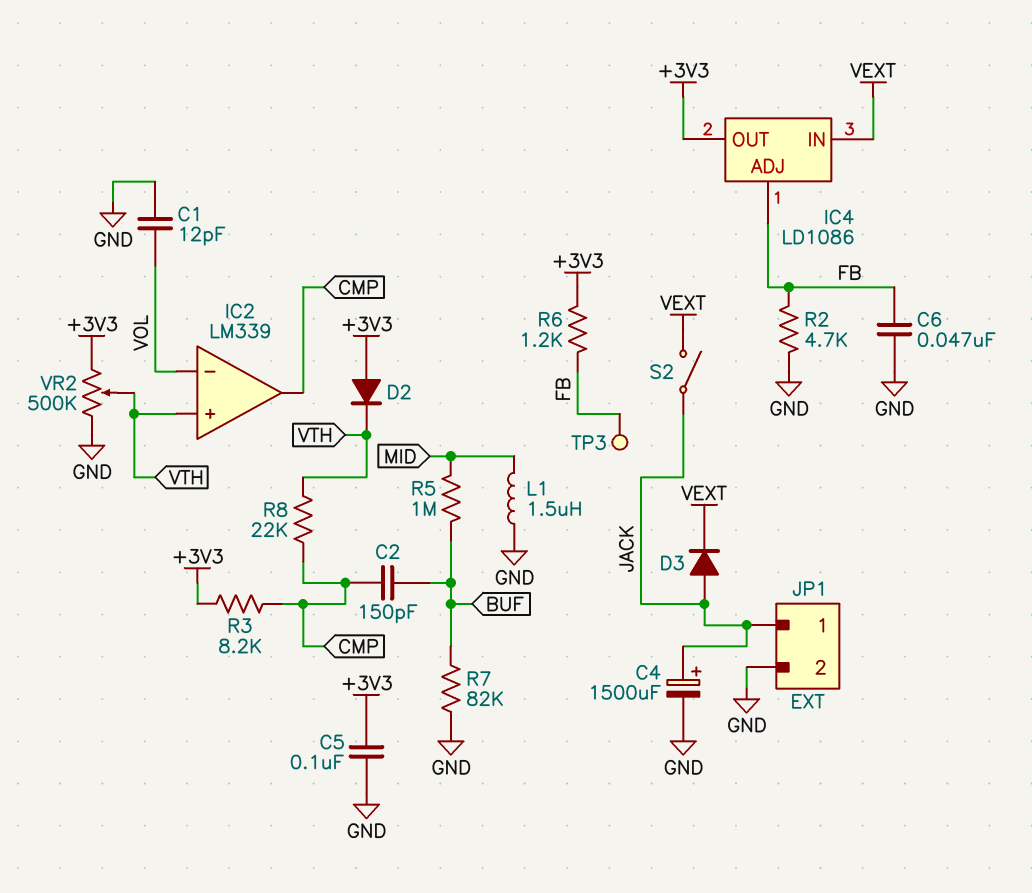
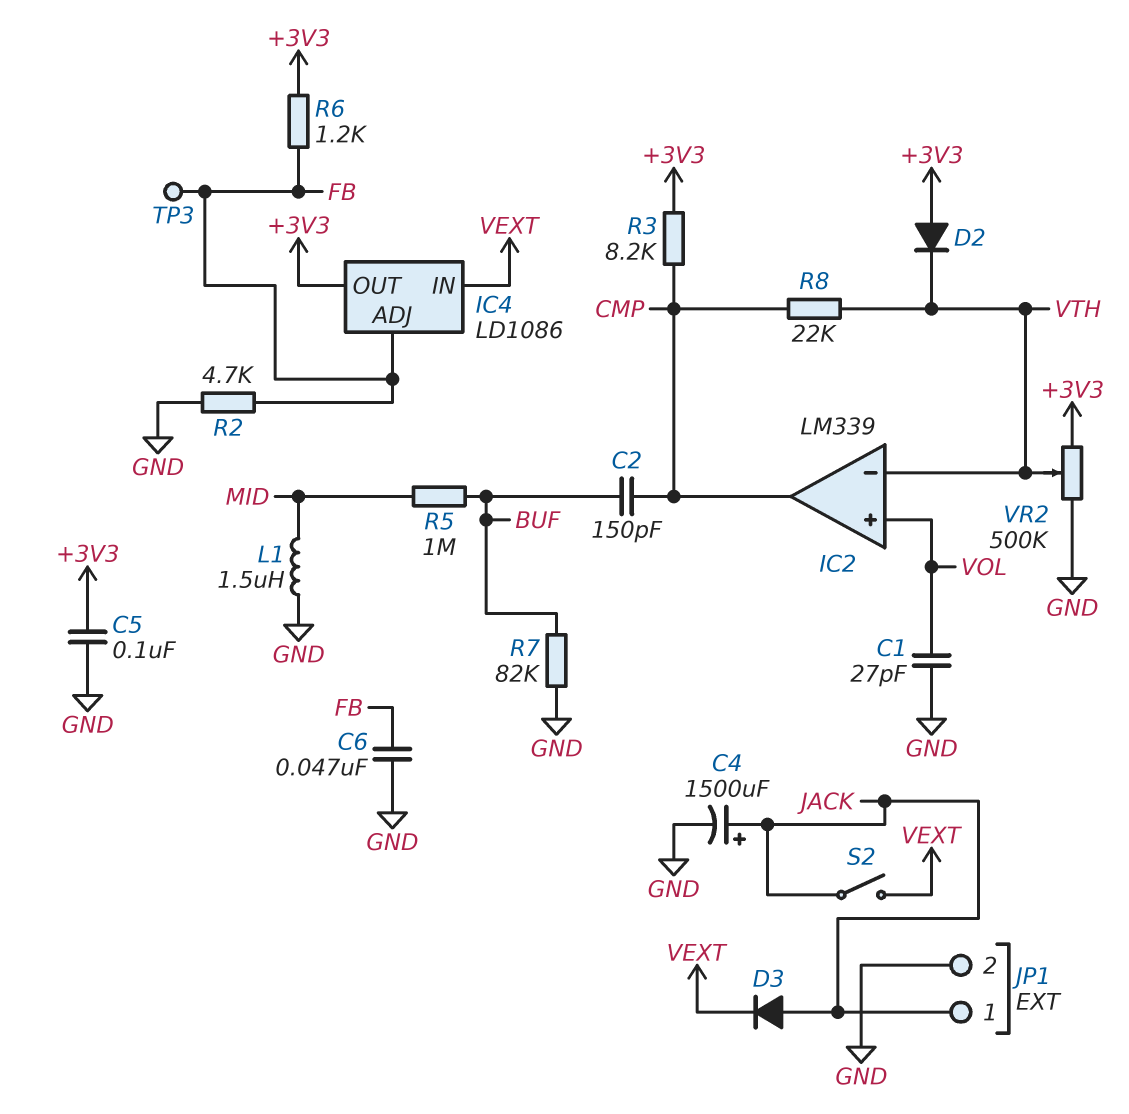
C1: 12pF (GND, VOL) -> 27pF (GND, VOL)
IC2 pin in+: VTH -> VOL
IC2 pin in-: VOL -> VTH

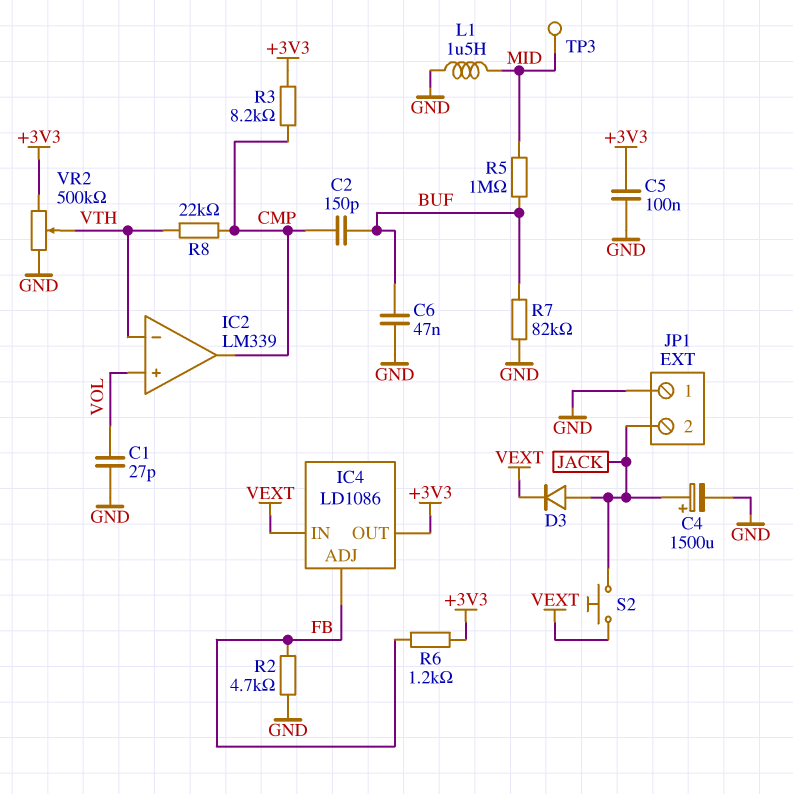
C6: 47nF (FB, GND) -> 47nF (BUF, GND)
D2: diode (A +3V3, K VTH) -> none
JP1 pin 1: JACK -> GND
JP1 pin 2: GND -> JACK
S2: switch (JACK, VEXT) -> button (JACK, VEXT)
TP3: test point (FB) -> test point (MID)

